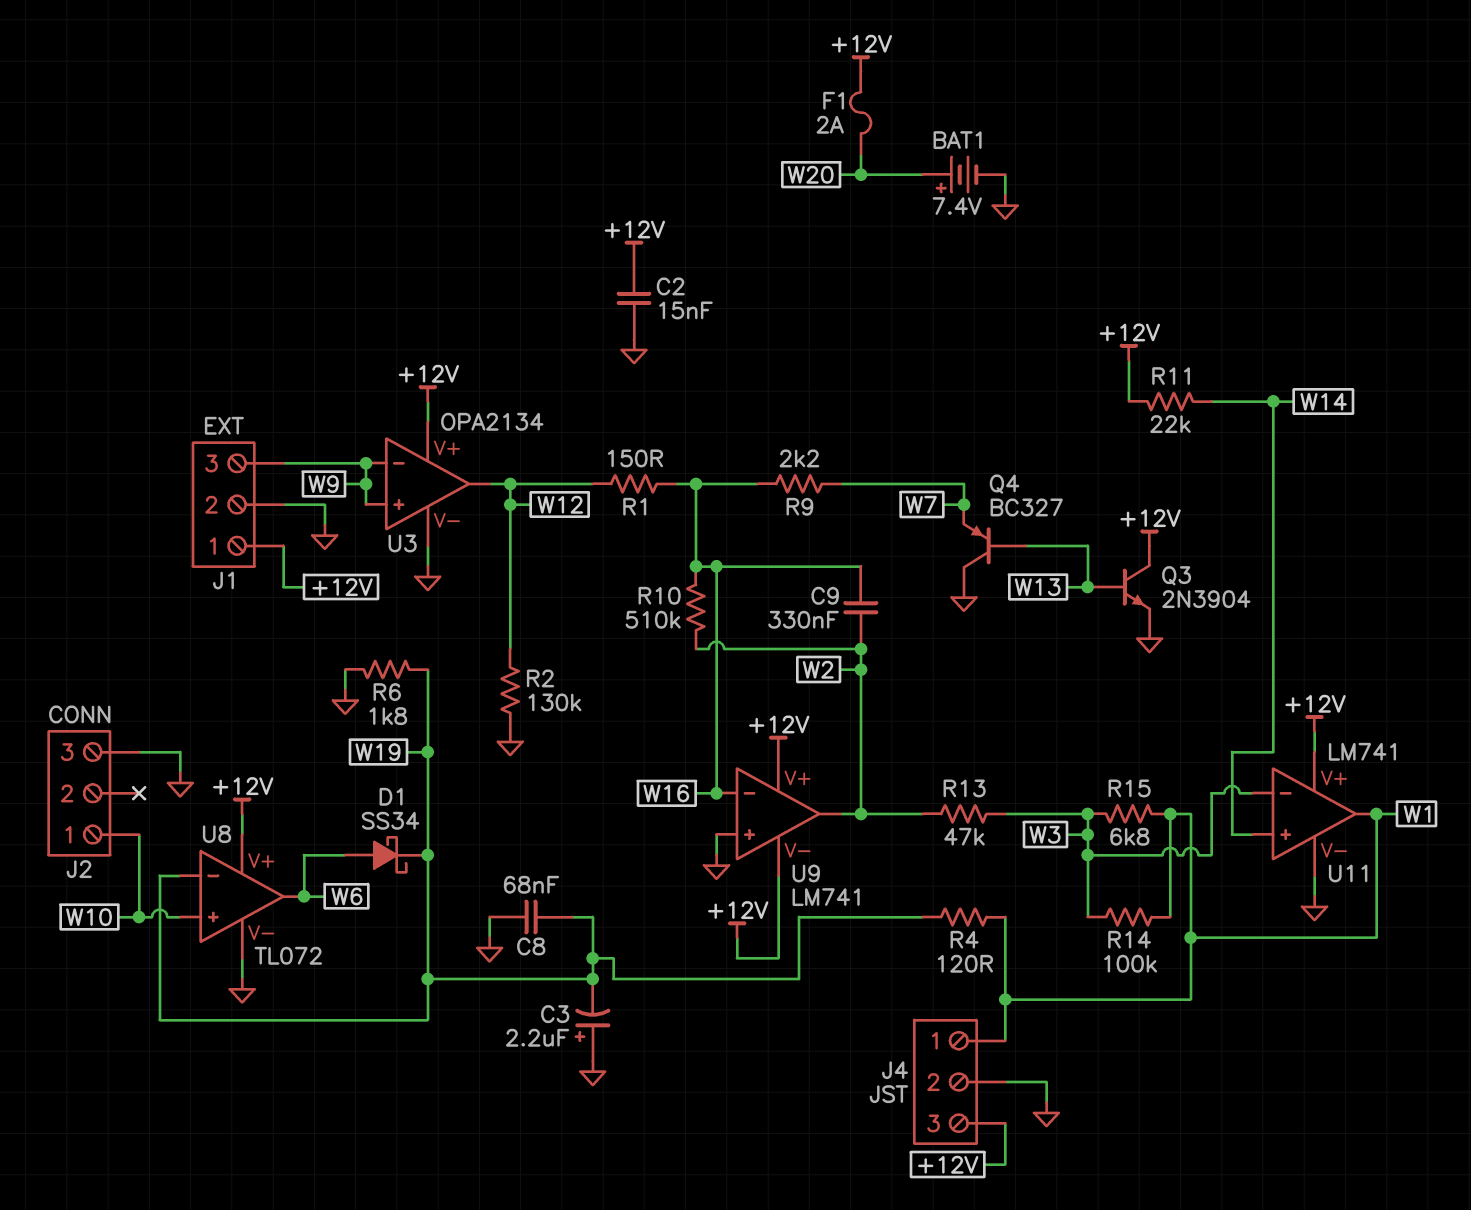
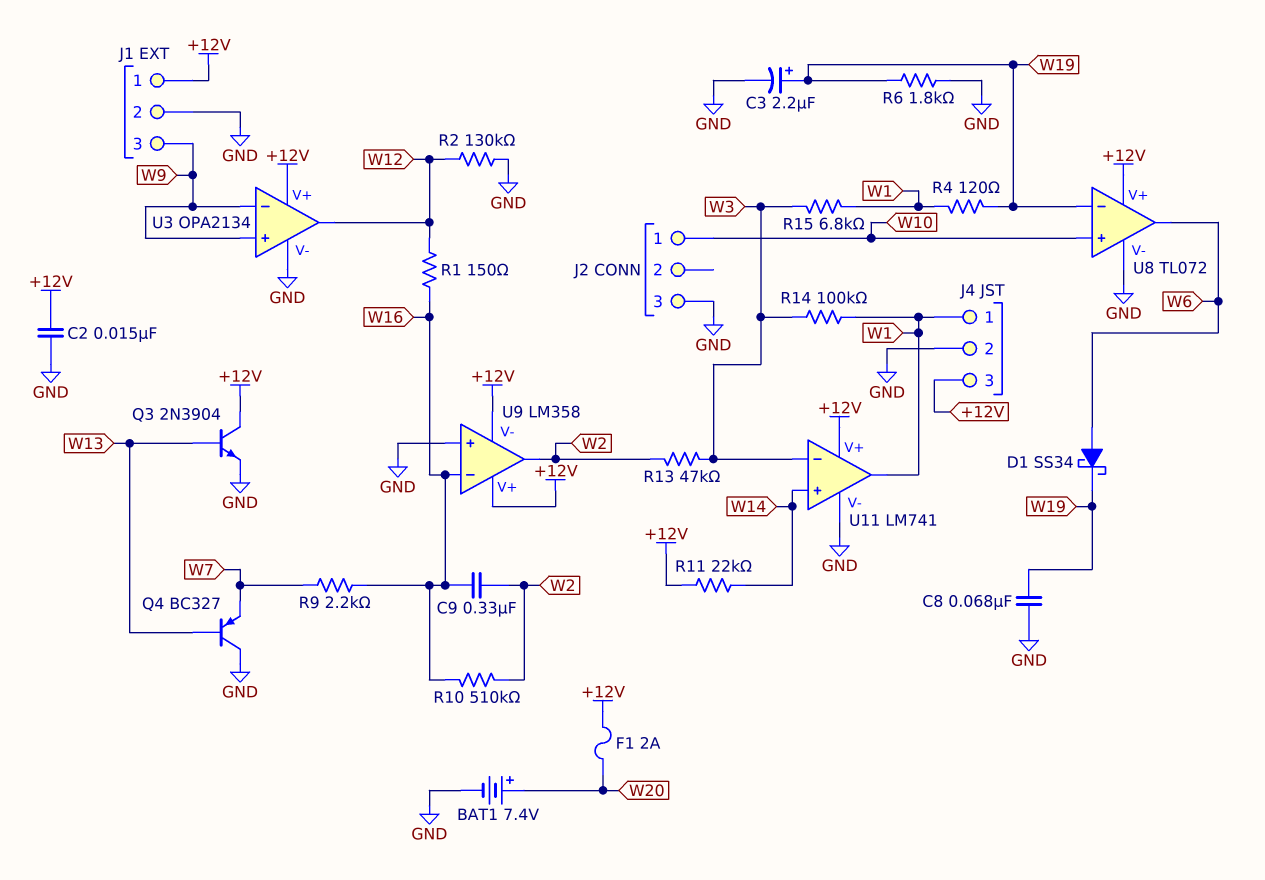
C3: 2.2uF (plus GND, minus W19) -> 2.2uF (plus W19, minus GND)
U9: LM741 -> LM358

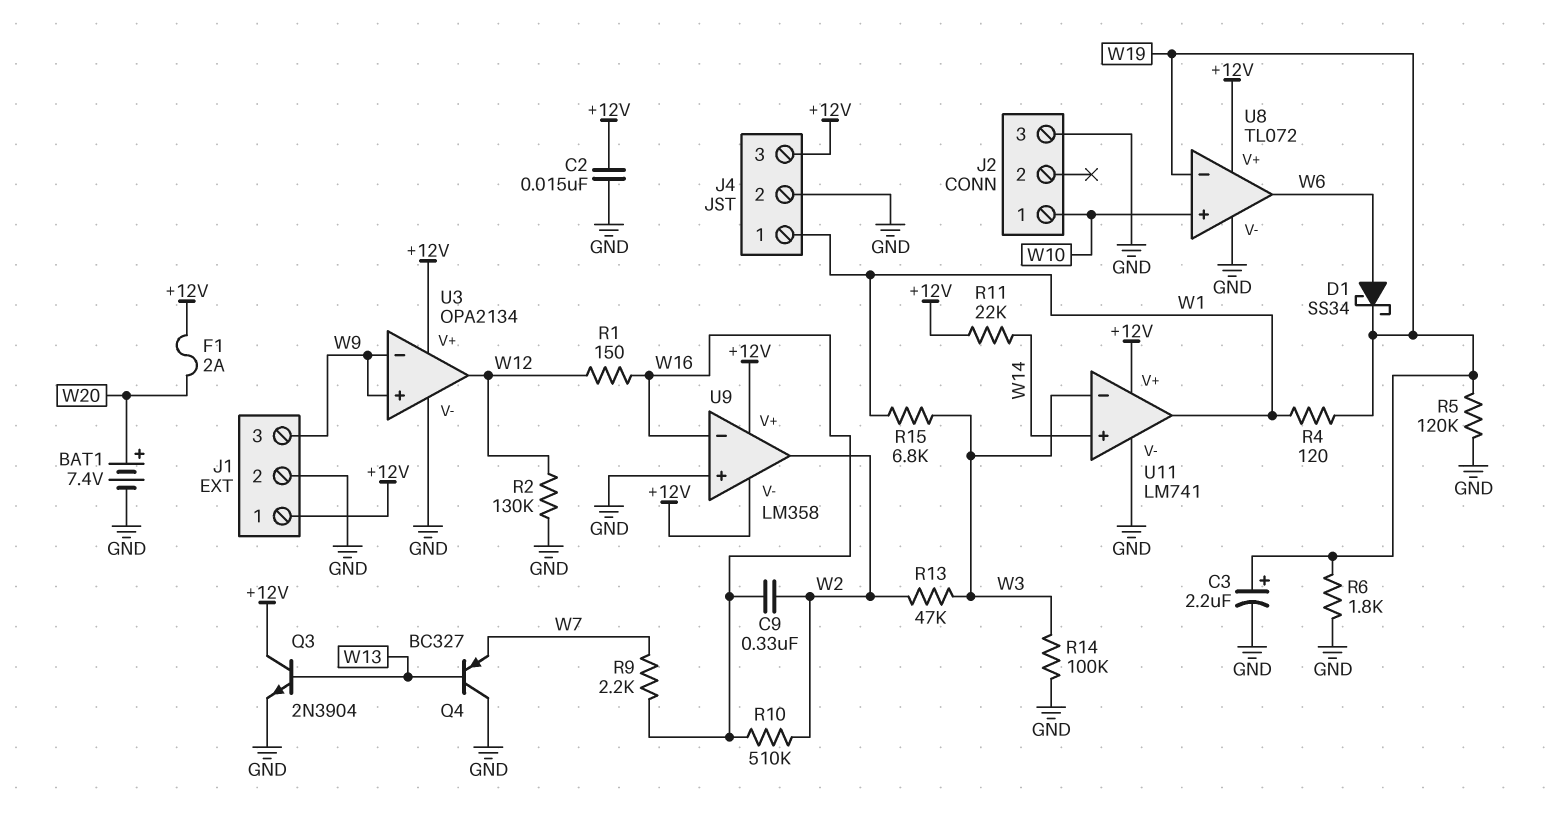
C8: 68nF (GND, W19) -> none
R5: none -> 120k (GND, W19)
R14: 100k (W1, W3) -> 100k (GND, W3)

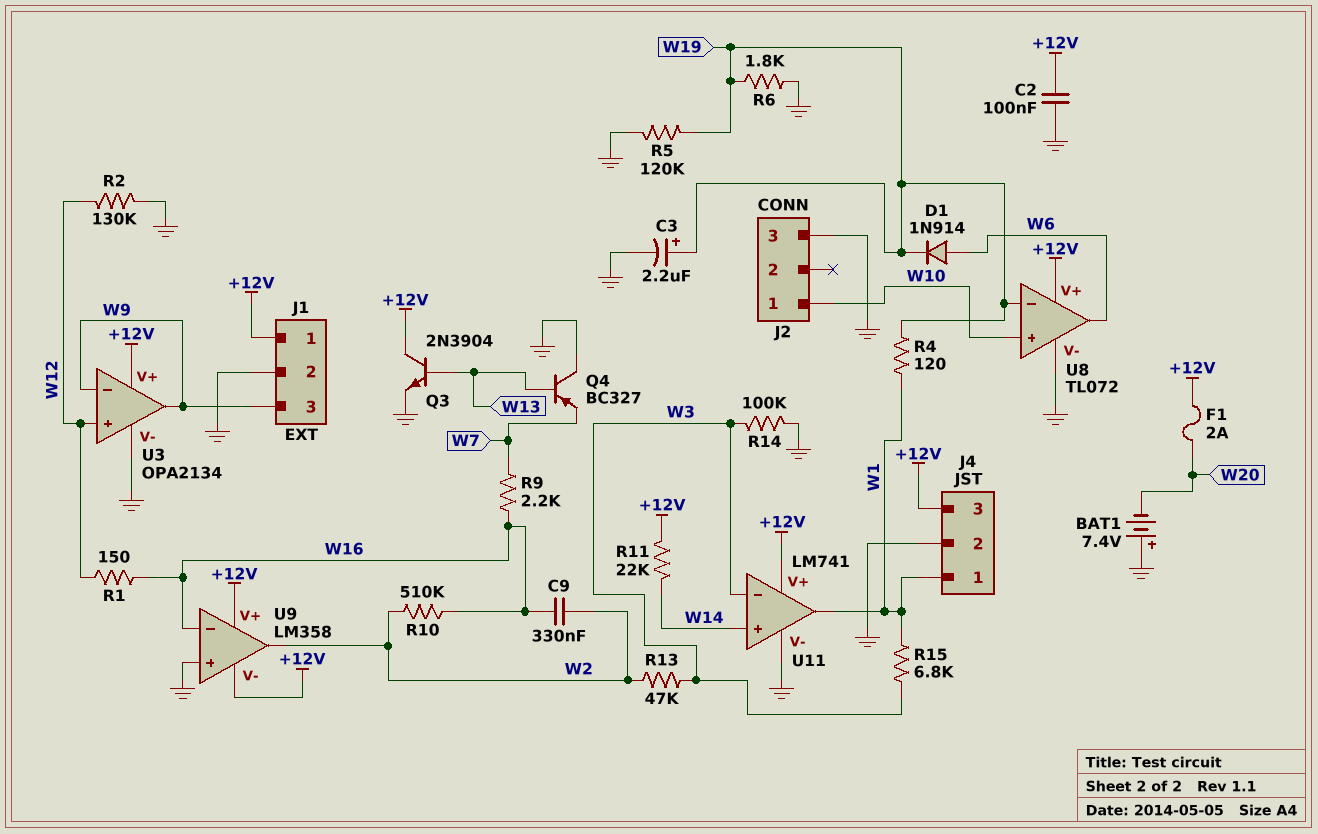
BAT1: 7.4V (plus W20, minus GND) -> 7.4V (plus GND, minus W20)
C2: 15nF (+12V, GND) -> 100nF (+12V, GND)
D1: schottky SS34 (A W6, K W19) -> diode 1N914 (A W6, K W19)
U3 pin in+: W9 -> W12
U3 pin out: W12 -> W9

